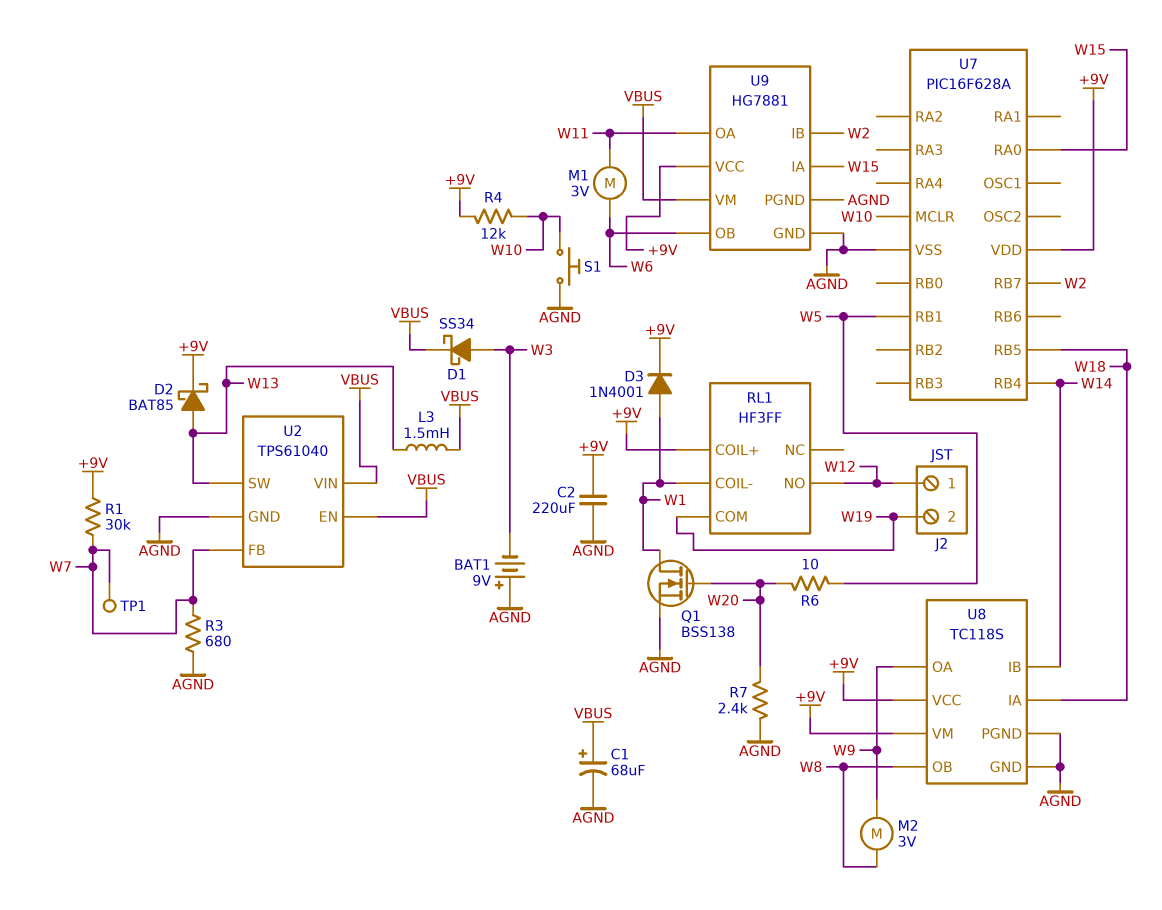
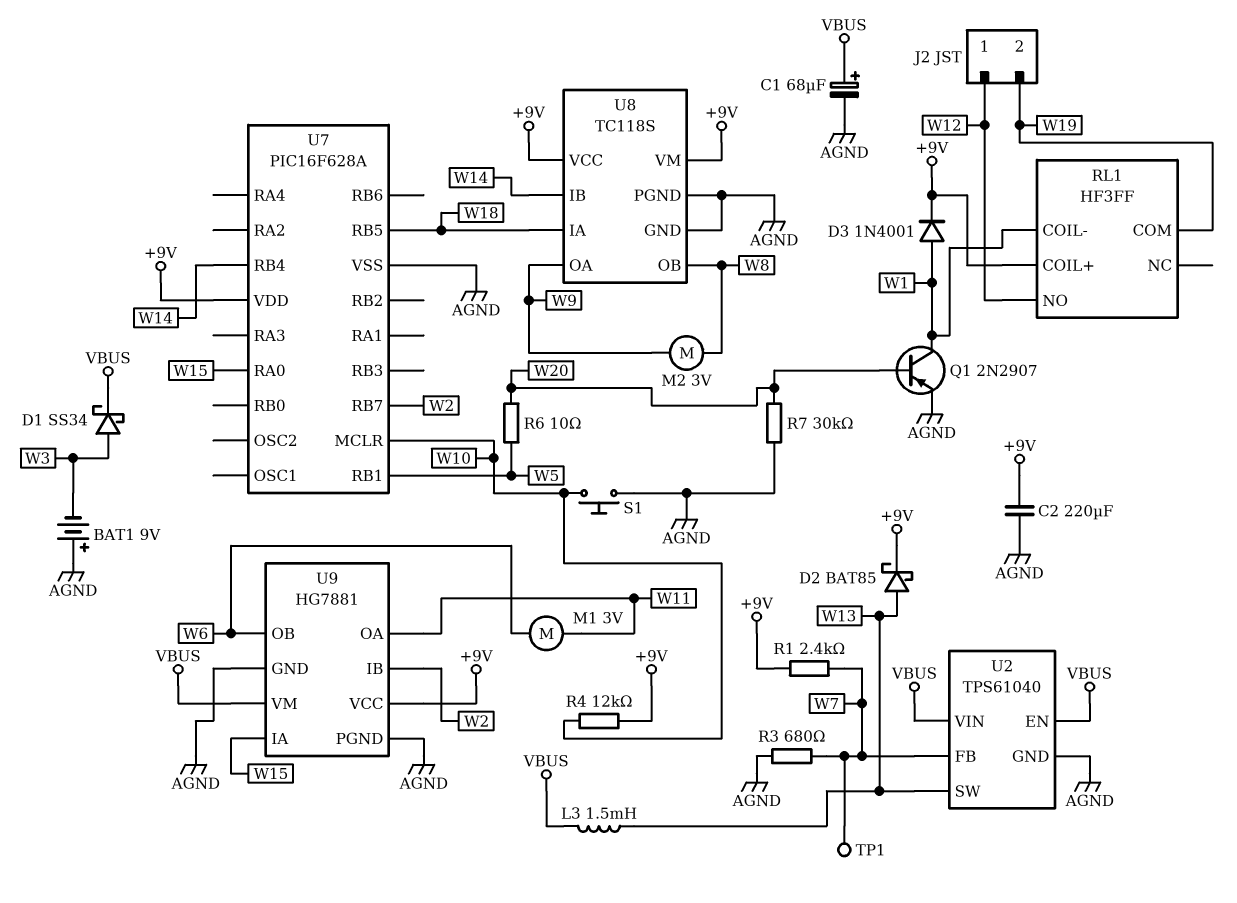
Q1: NMOS BSS138 (G W20, D W1, S AGND) -> PNP 2N2907 (B W20, C W1, E AGND)
R1: 30k (+9V, W7) -> 2.4k (+9V, W7)
R7: 2.4k (AGND, W20) -> 30k (AGND, W20)

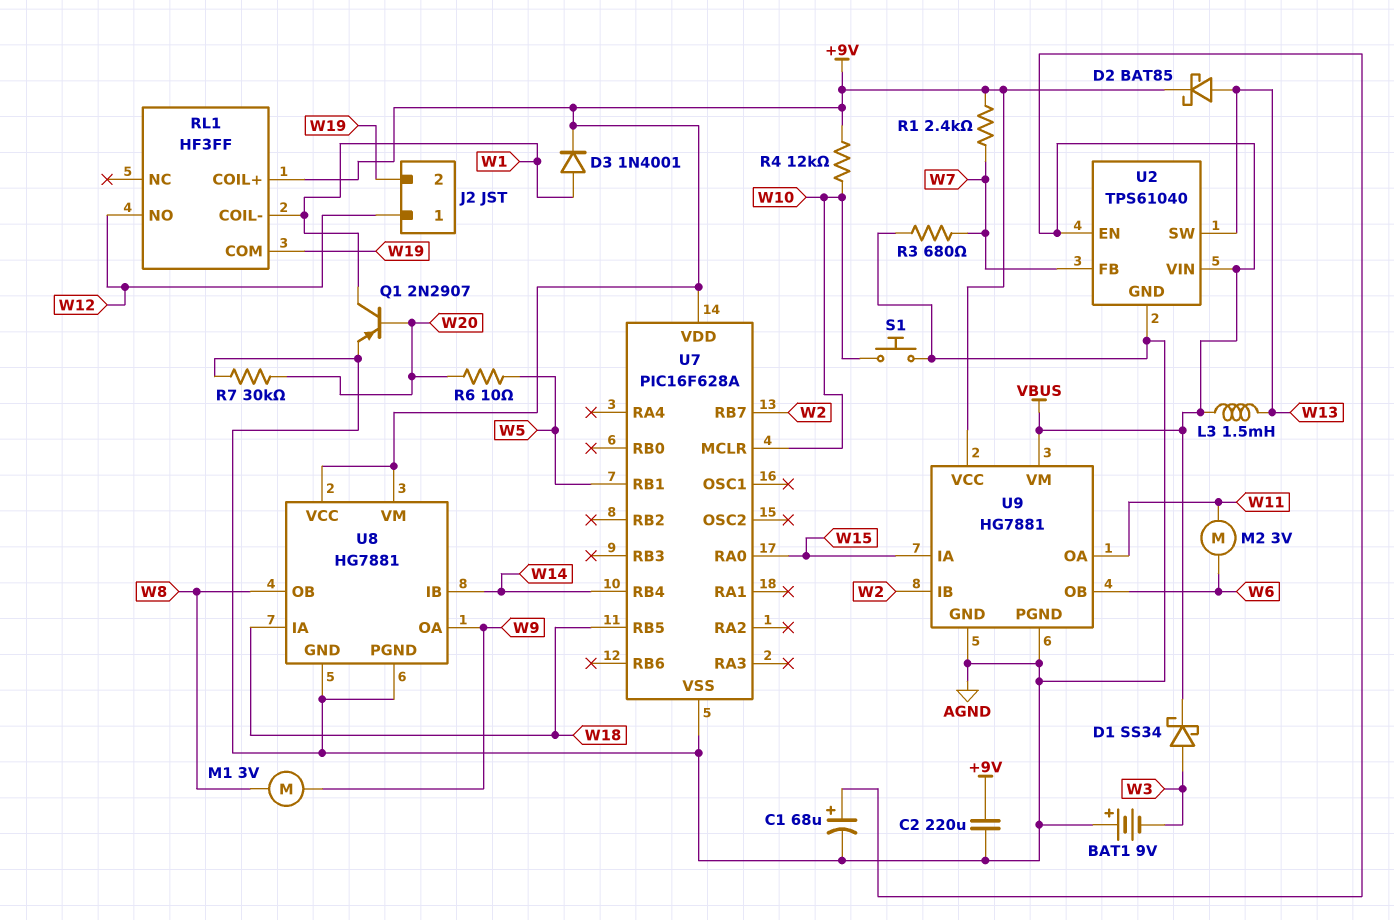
M1: motor 3V (W6, W11) -> motor 3V (W8, W9)
M2: motor 3V (W8, W9) -> motor 3V (W6, W11)
TP1: test point (W7) -> none
U8: TC118S -> HG7881

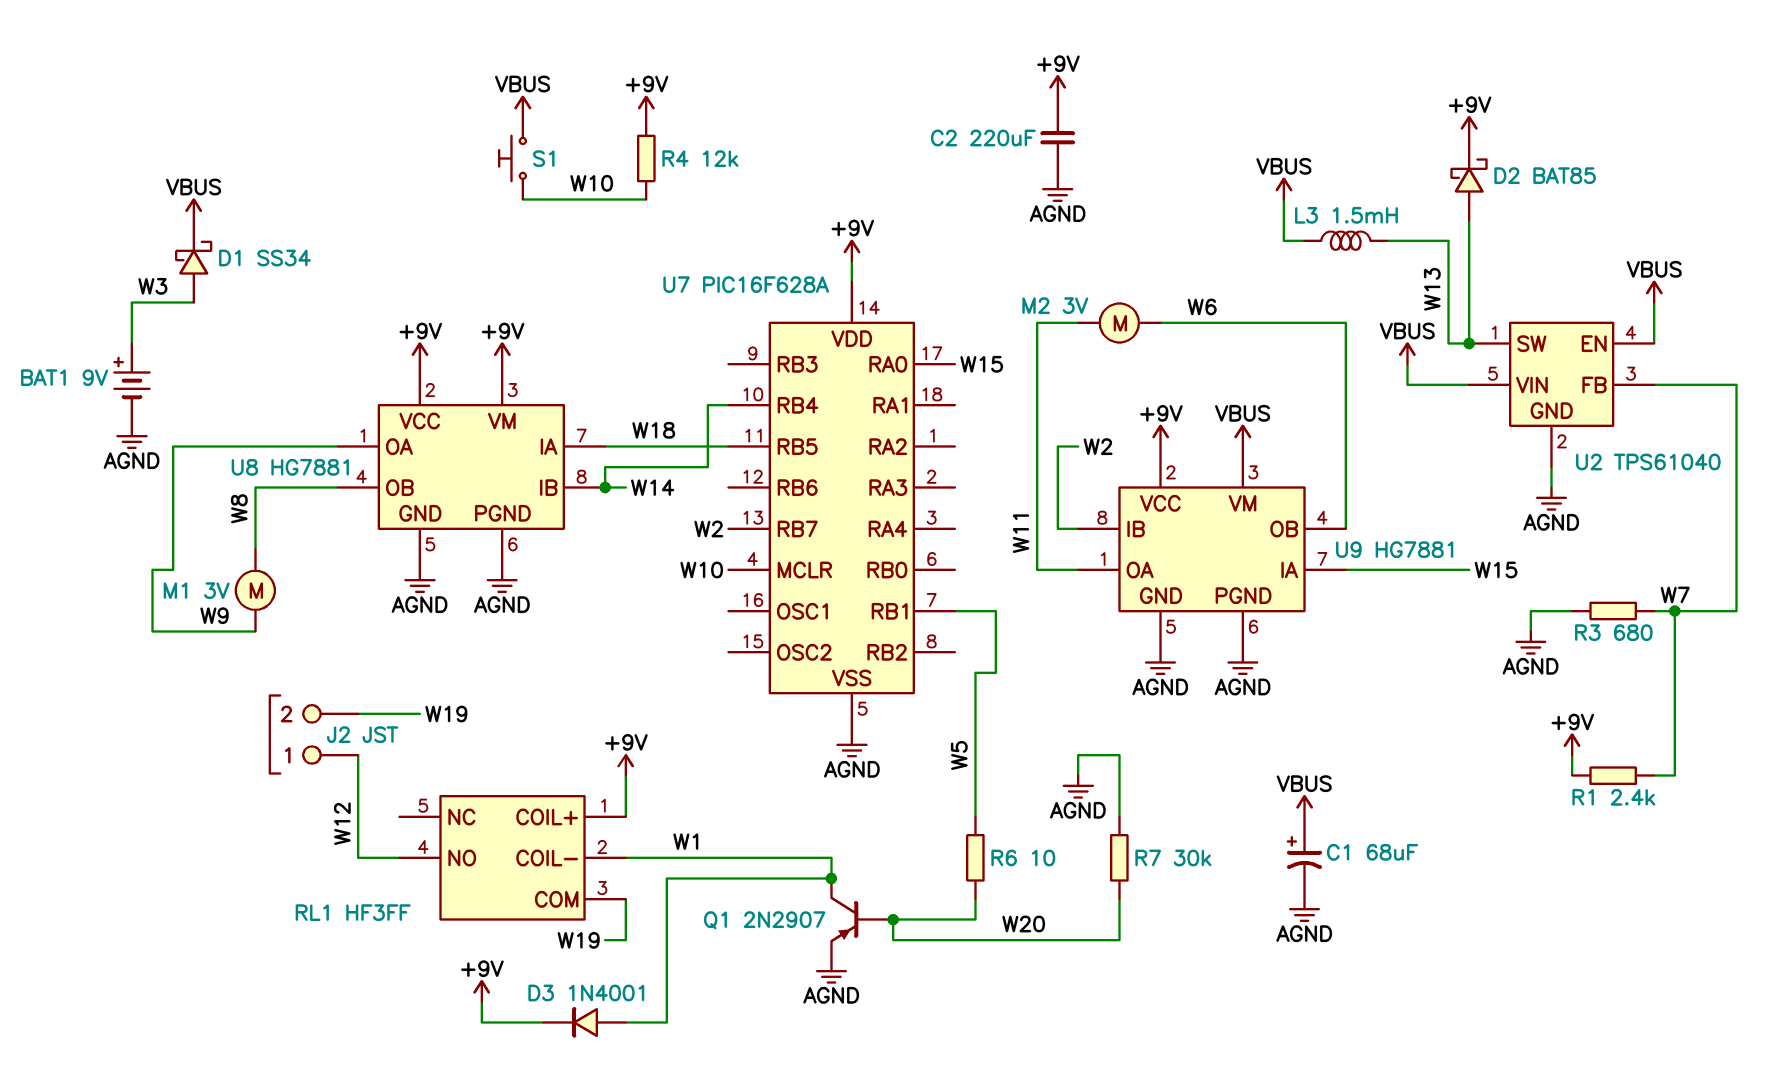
BAT1: 9V (plus AGND, minus W3) -> 9V (plus W3, minus AGND)
S1: button (AGND, W10) -> button (VBUS, W10)

